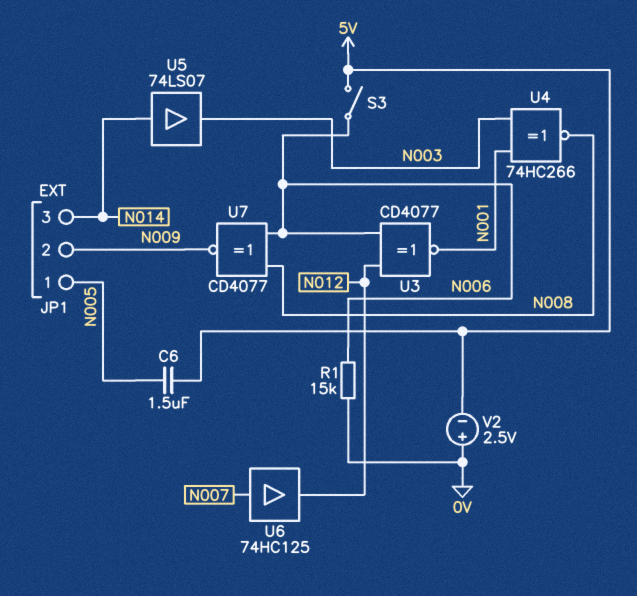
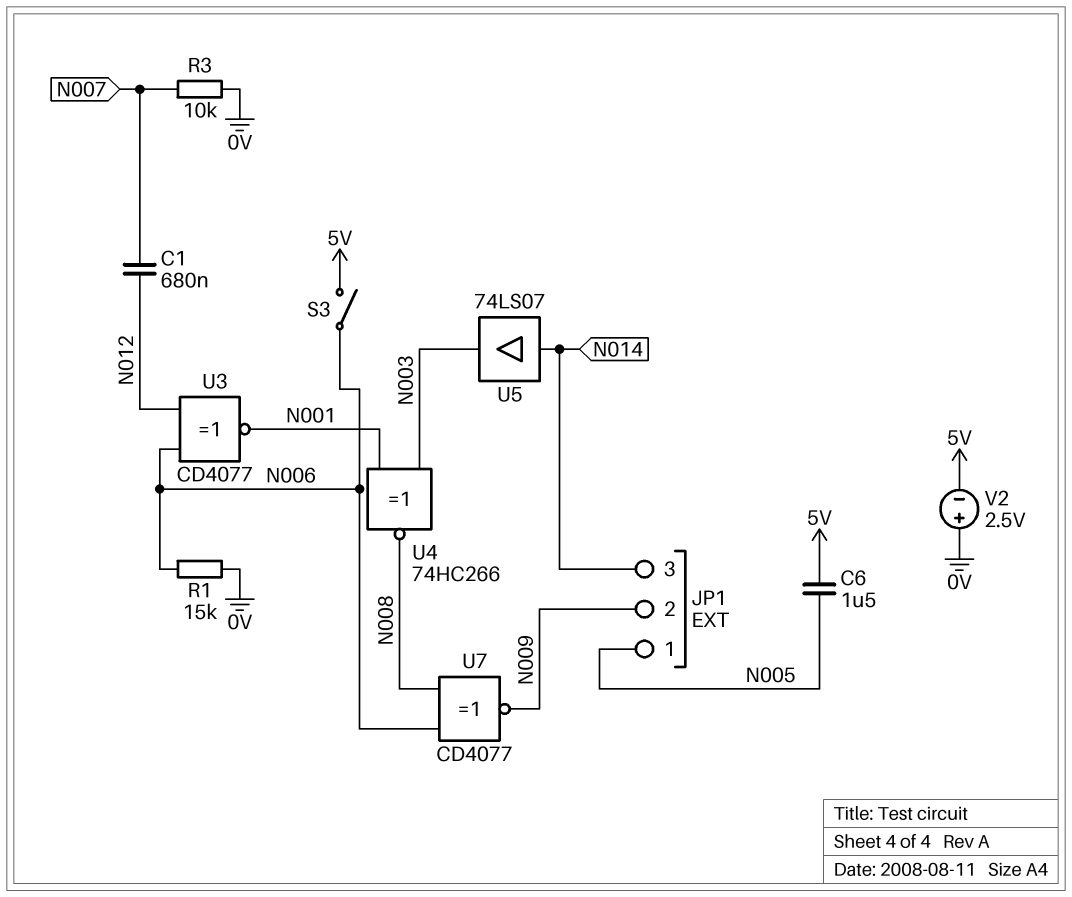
C1: none -> 680nF (N007, N012)
R3: none -> 10k (0V, N007)
U6: buffer 74HC125 (in N007, out N012) -> none

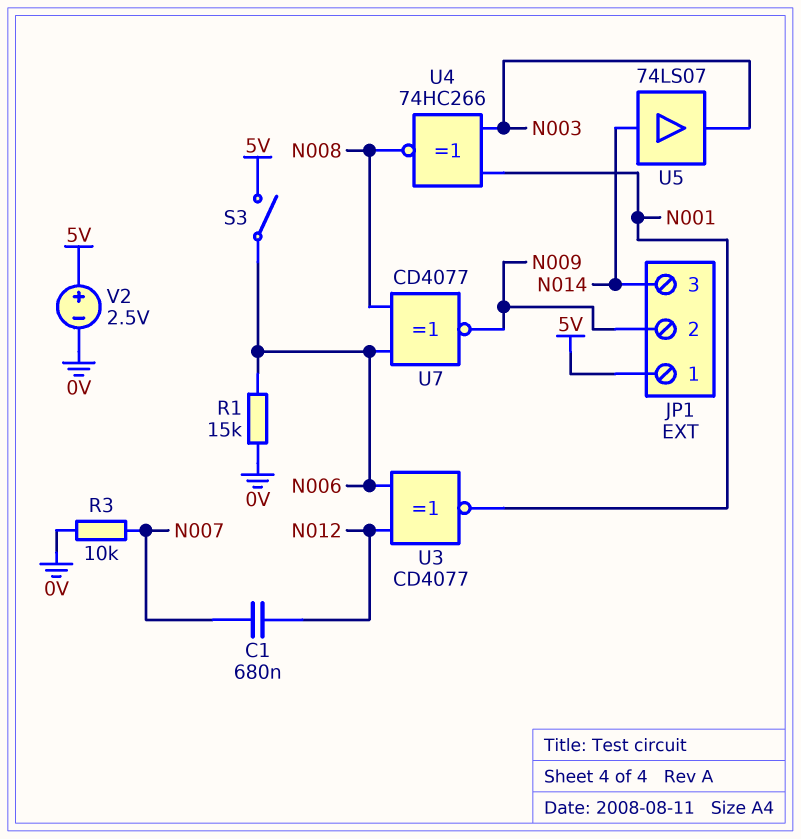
C6: 1.5uF (5V, N005) -> none
JP1 pin 1: N005 -> 5V
V2: 2.5V (plus 0V, minus 5V) -> 2.5V (plus 5V, minus 0V)

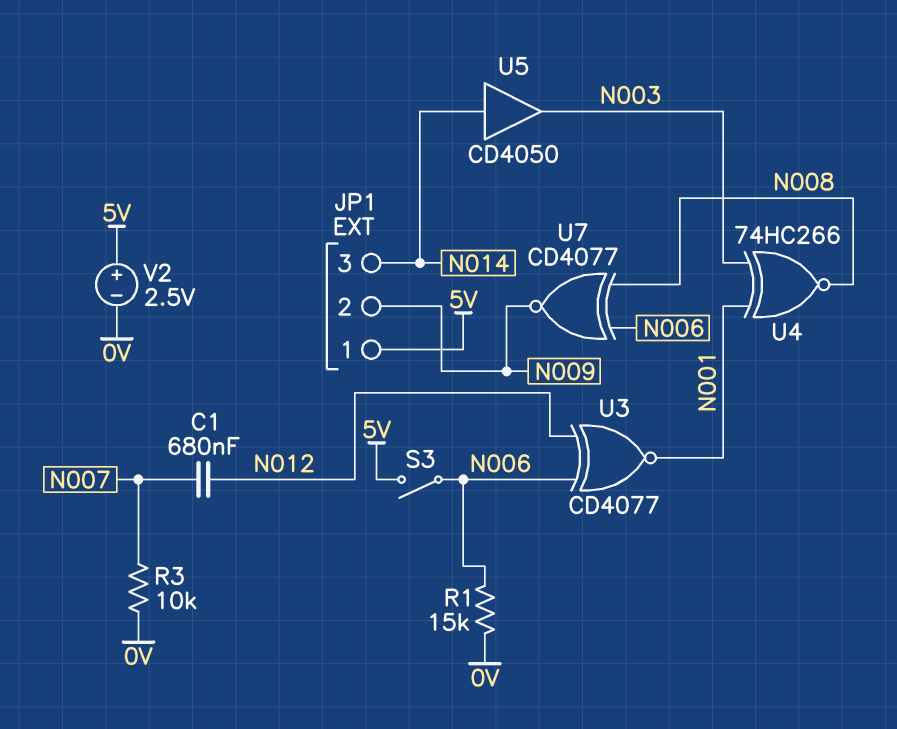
U5: buffer 74LS07 (in N014, out N003) -> buffer CD4050 (in N014, out N003)

